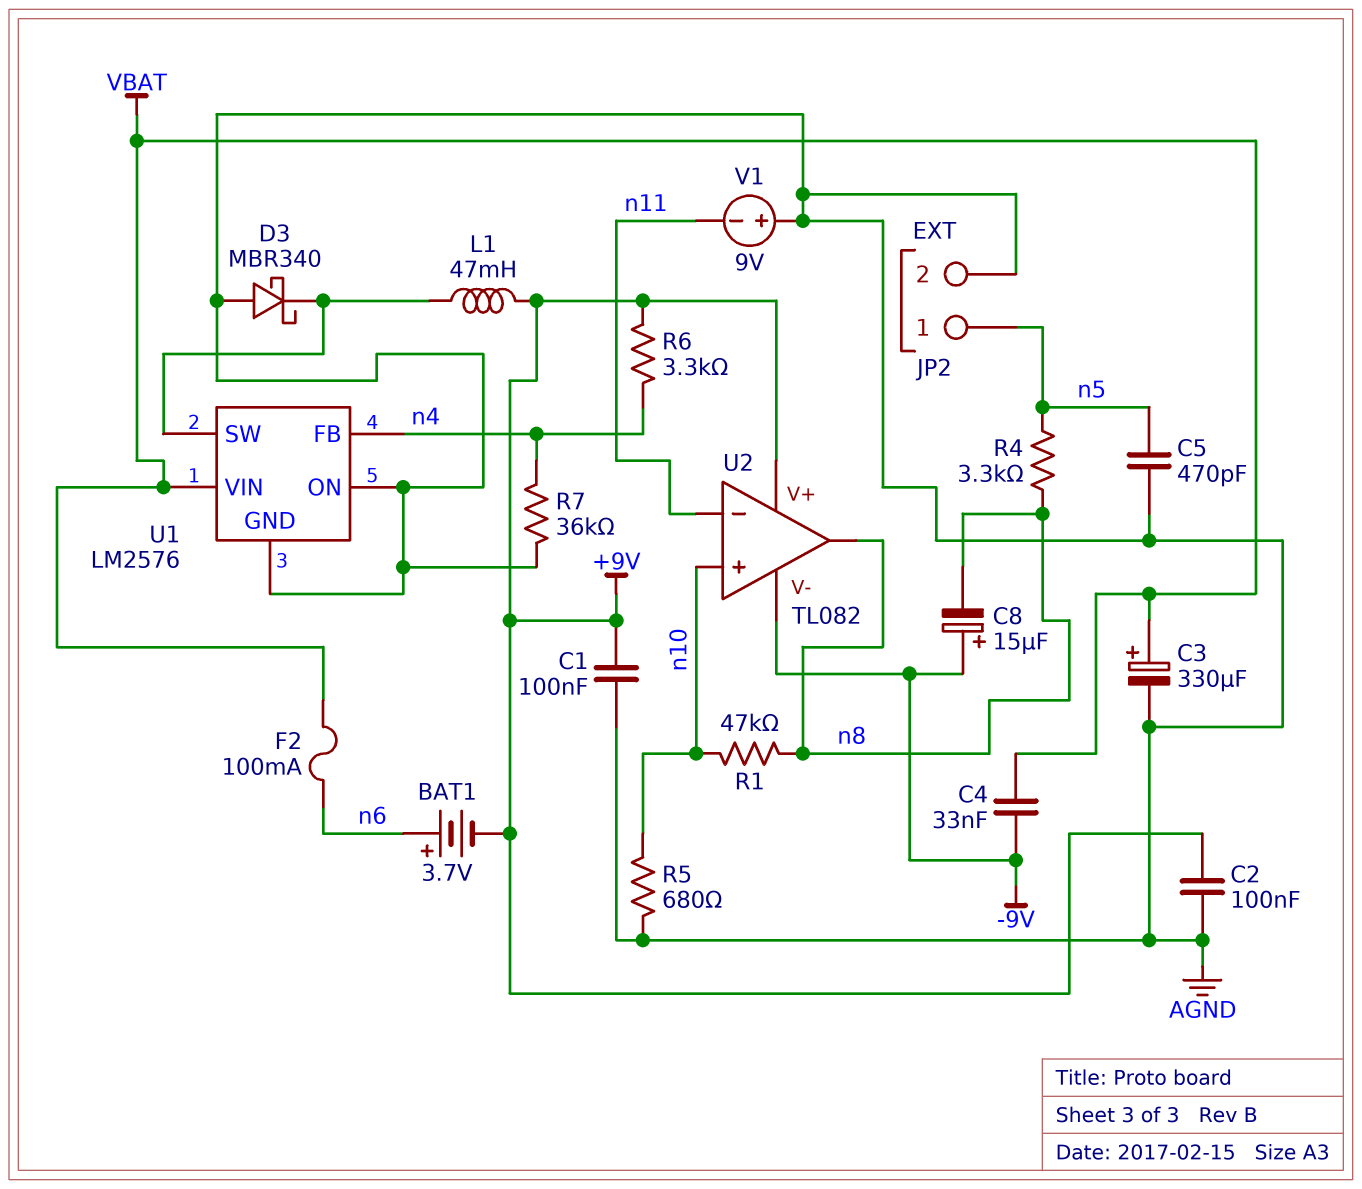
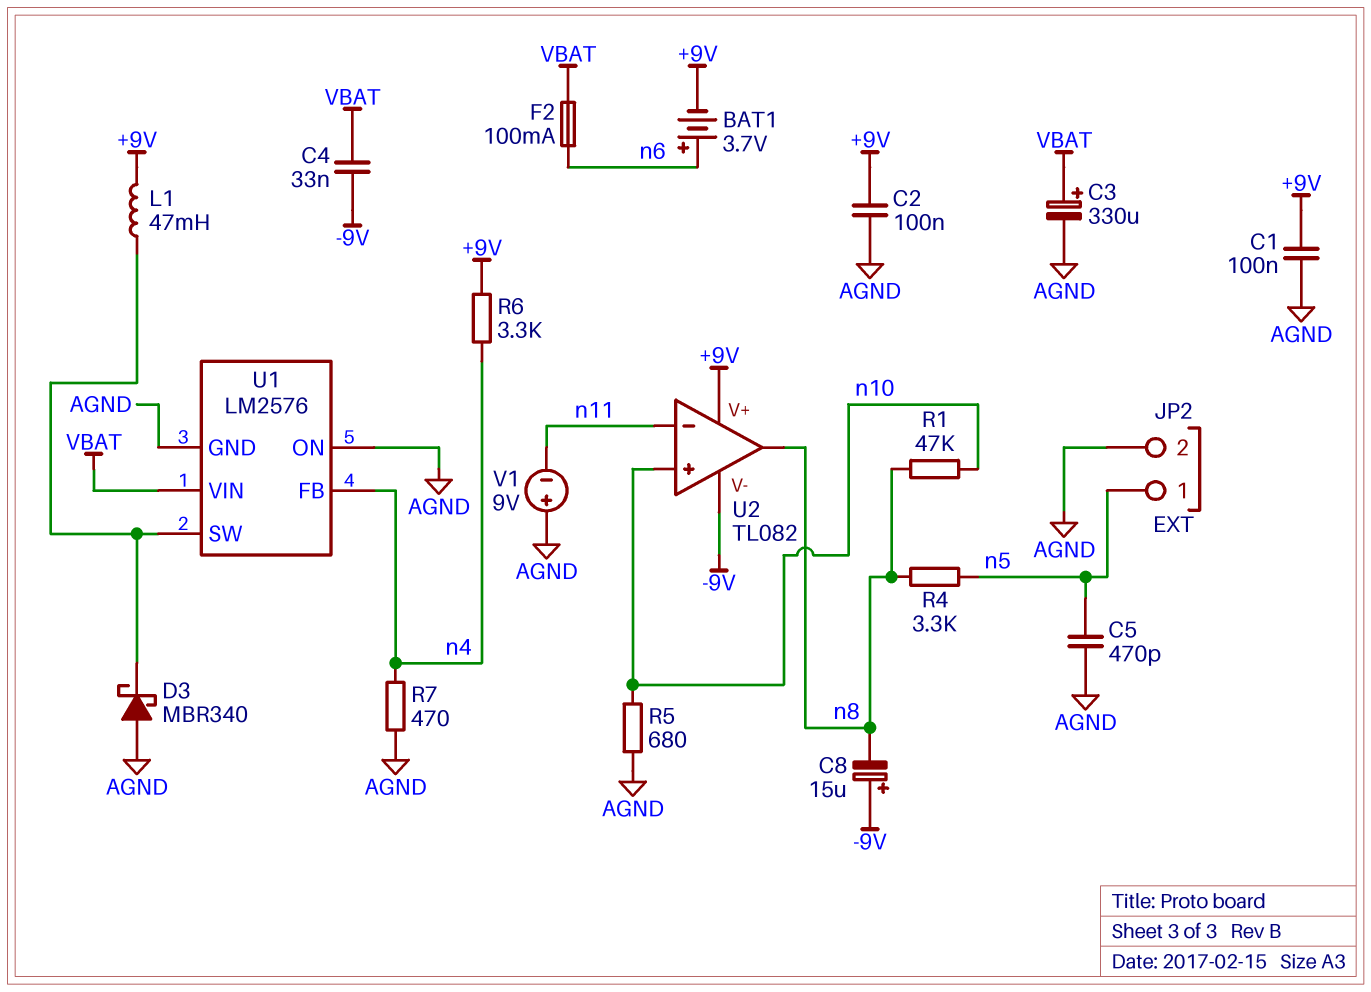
R7: 36k (AGND, n4) -> 470 (AGND, n4)

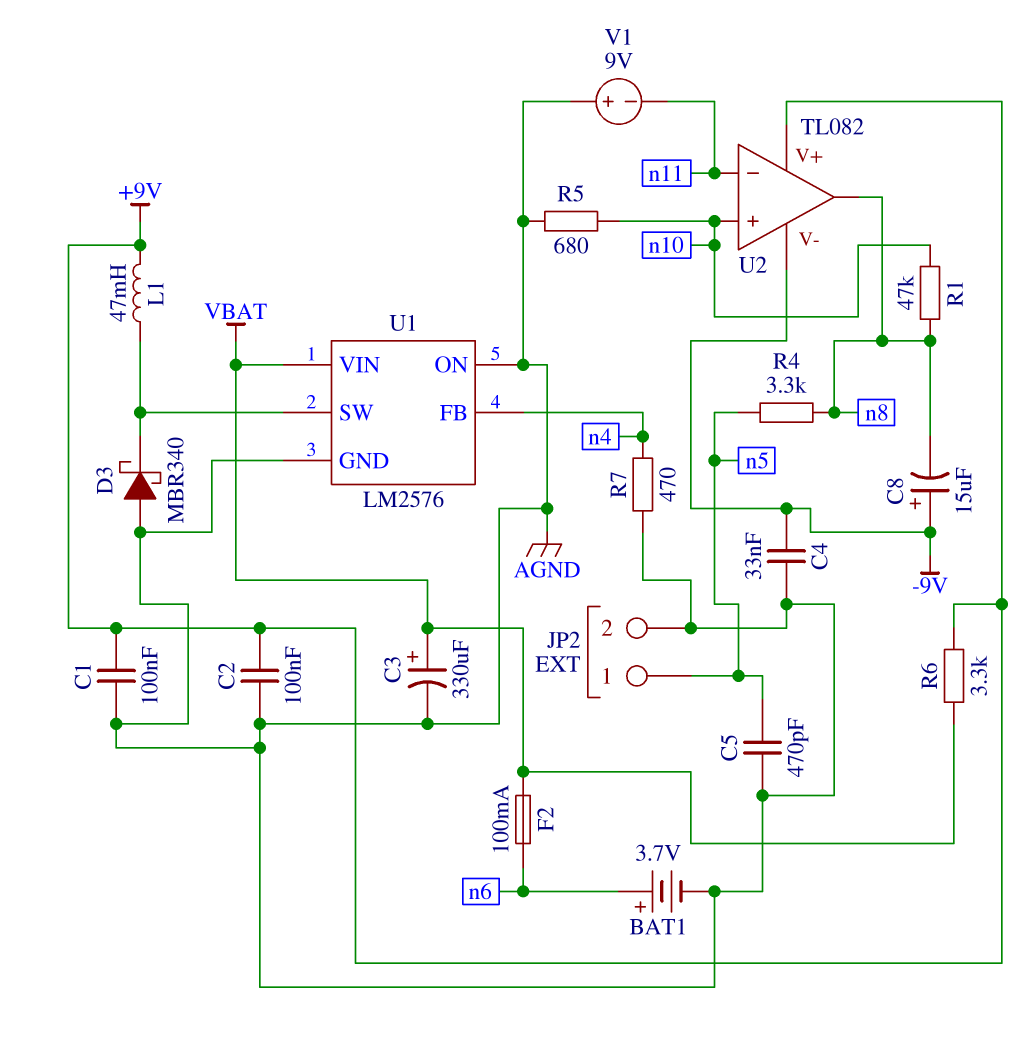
BAT1: 3.7V (plus n6, minus +9V) -> 3.7V (plus n6, minus AGND)
C4: 33nF (-9V, VBAT) -> 33nF (-9V, AGND)
R6: 3.3k (+9V, n4) -> 3.3k (+9V, VBAT)

